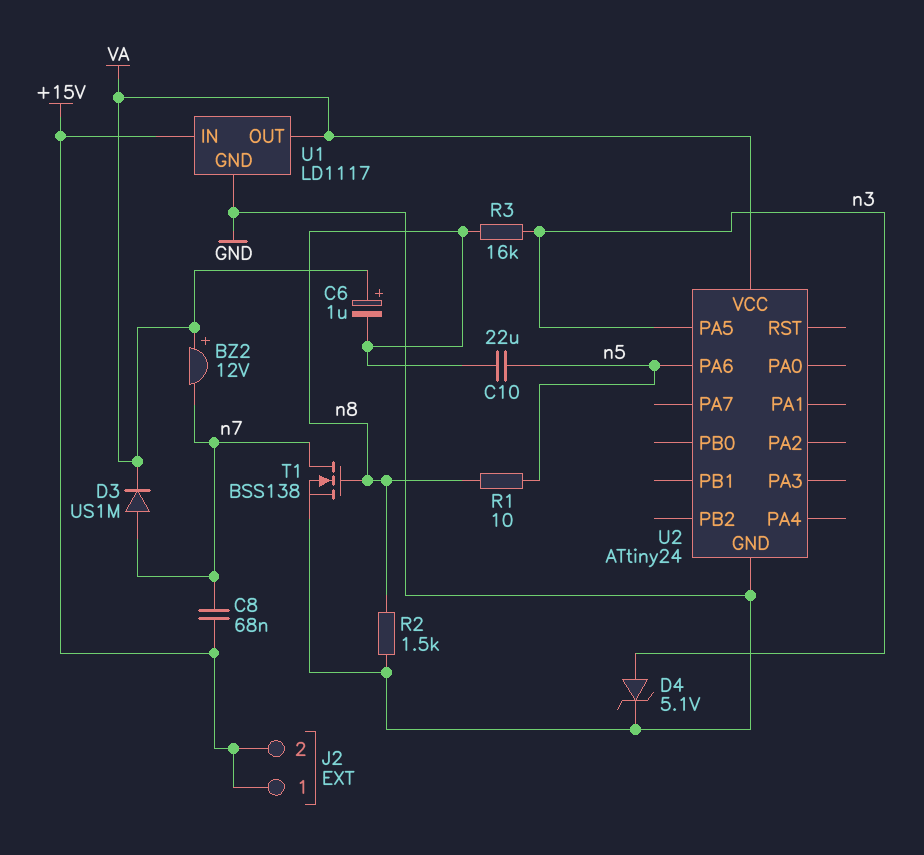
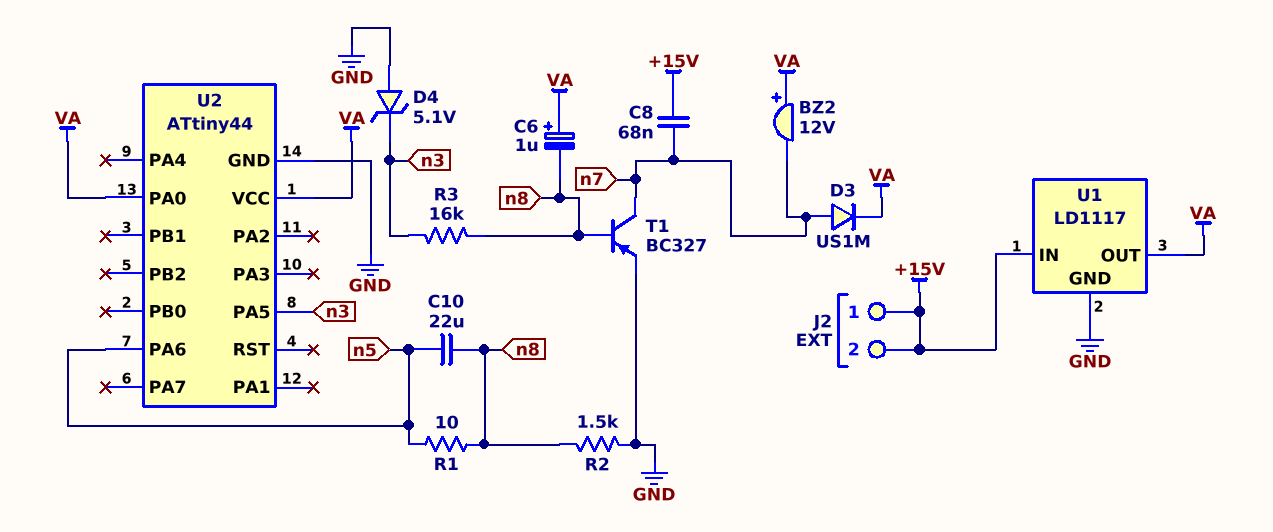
D4: zener 5.1V (A n3, K GND) -> zener 5.1V (A GND, K n3)
T1: NMOS BSS138 (G n8, D n7, S GND) -> PNP BC327 (B n8, C n7, E GND)
U2: ATtiny24 -> ATtiny44
U2 pin PA0: none -> VA

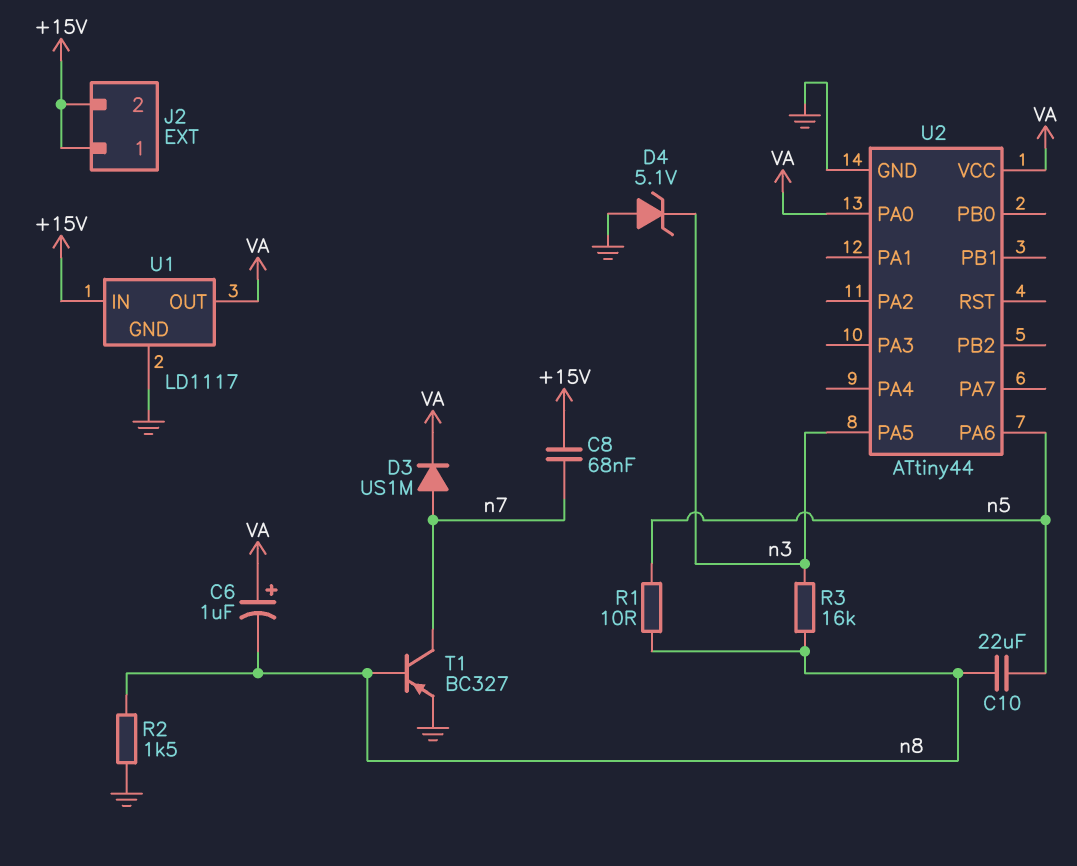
BZ2: buzzer 12V (plus VA, minus n7) -> none

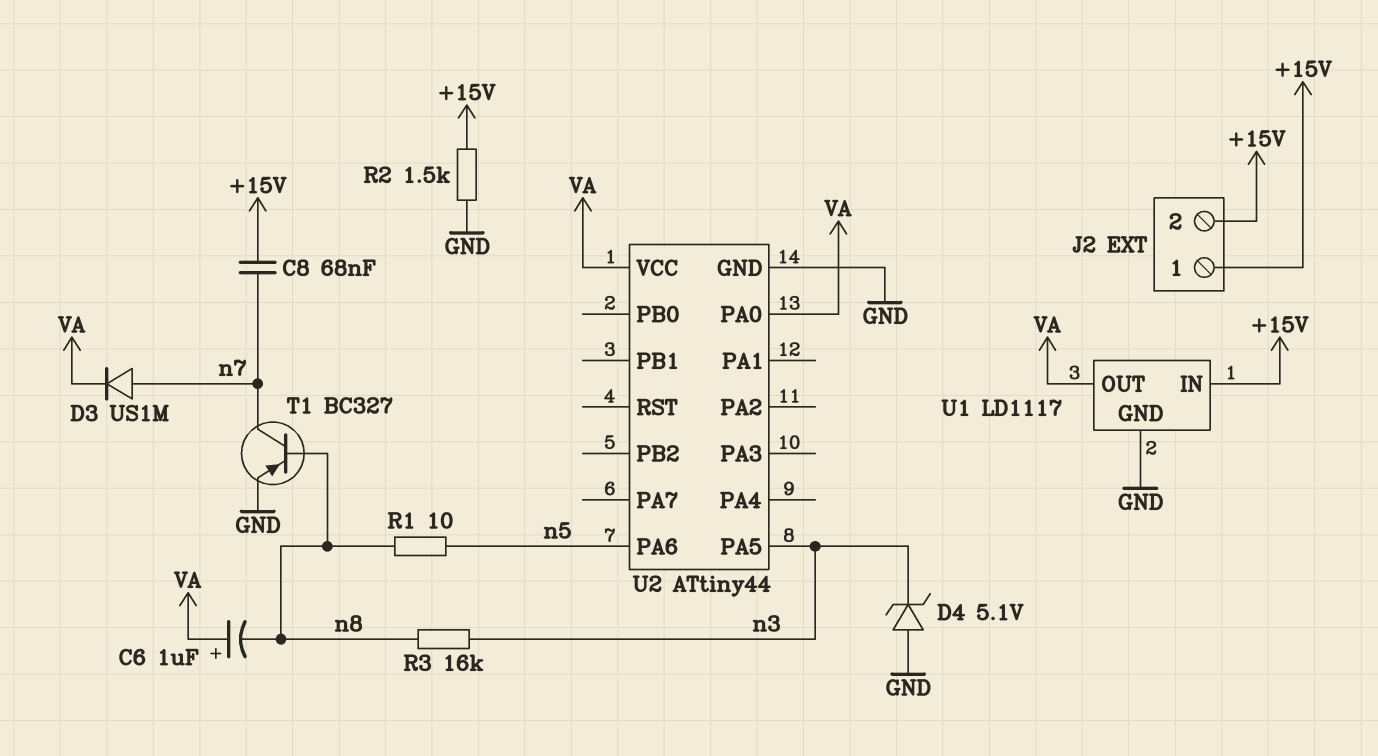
C10: 22uF (n5, n8) -> none
R2: 1.5k (GND, n8) -> 1.5k (+15V, GND)

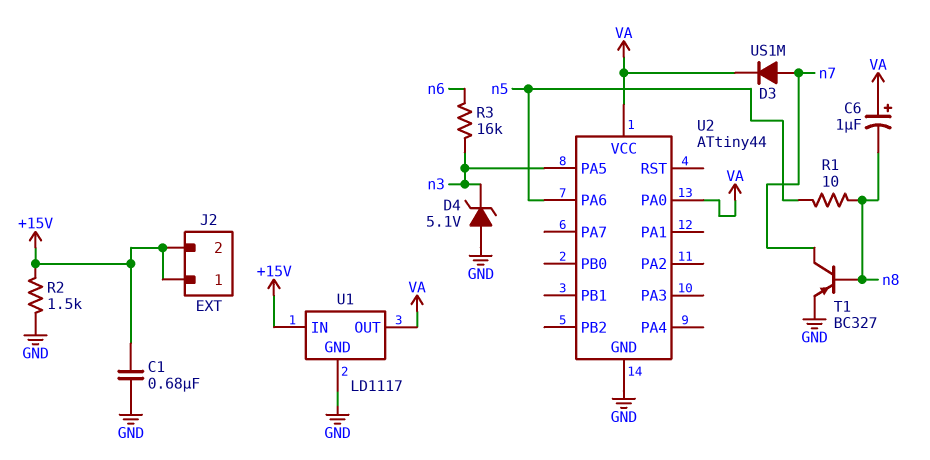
C1: none -> 680nF (+15V, GND)
C8: 68nF (+15V, n7) -> none
R3: 16k (n3, n8) -> 16k (n3, n6)

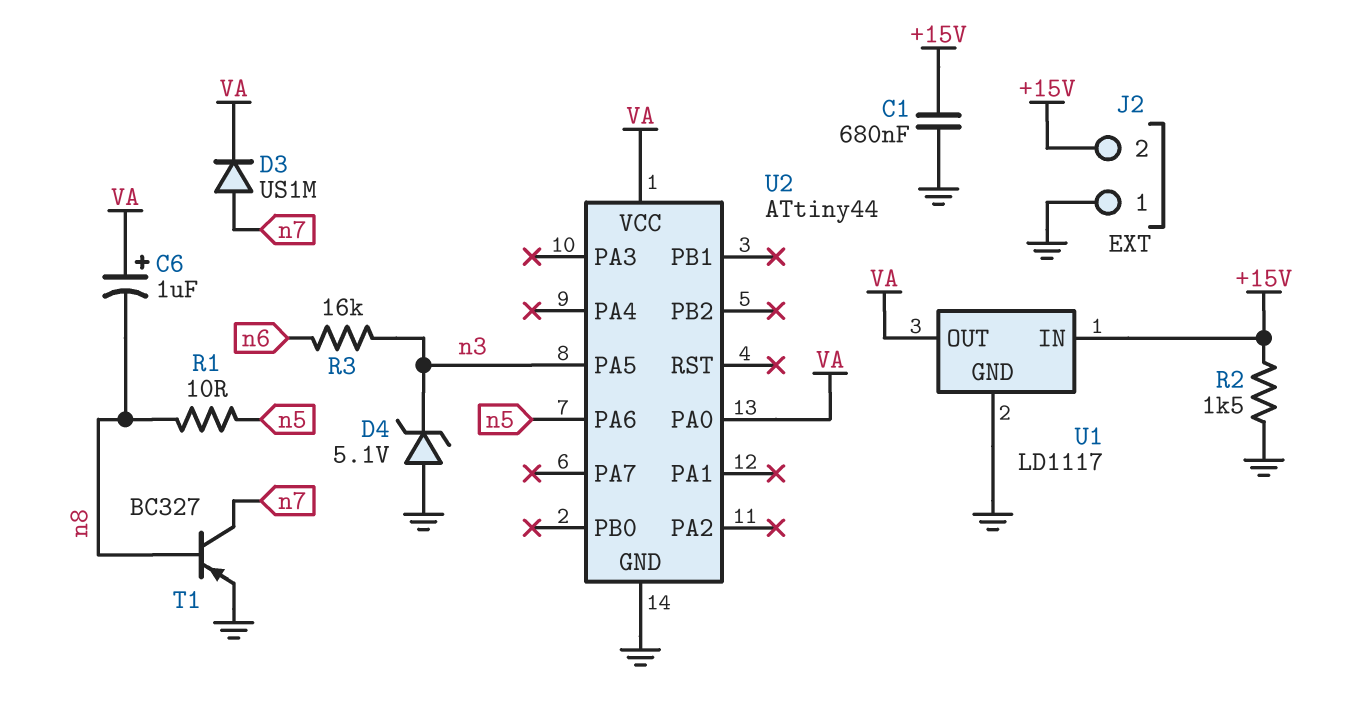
J2 pin 1: +15V -> GND

